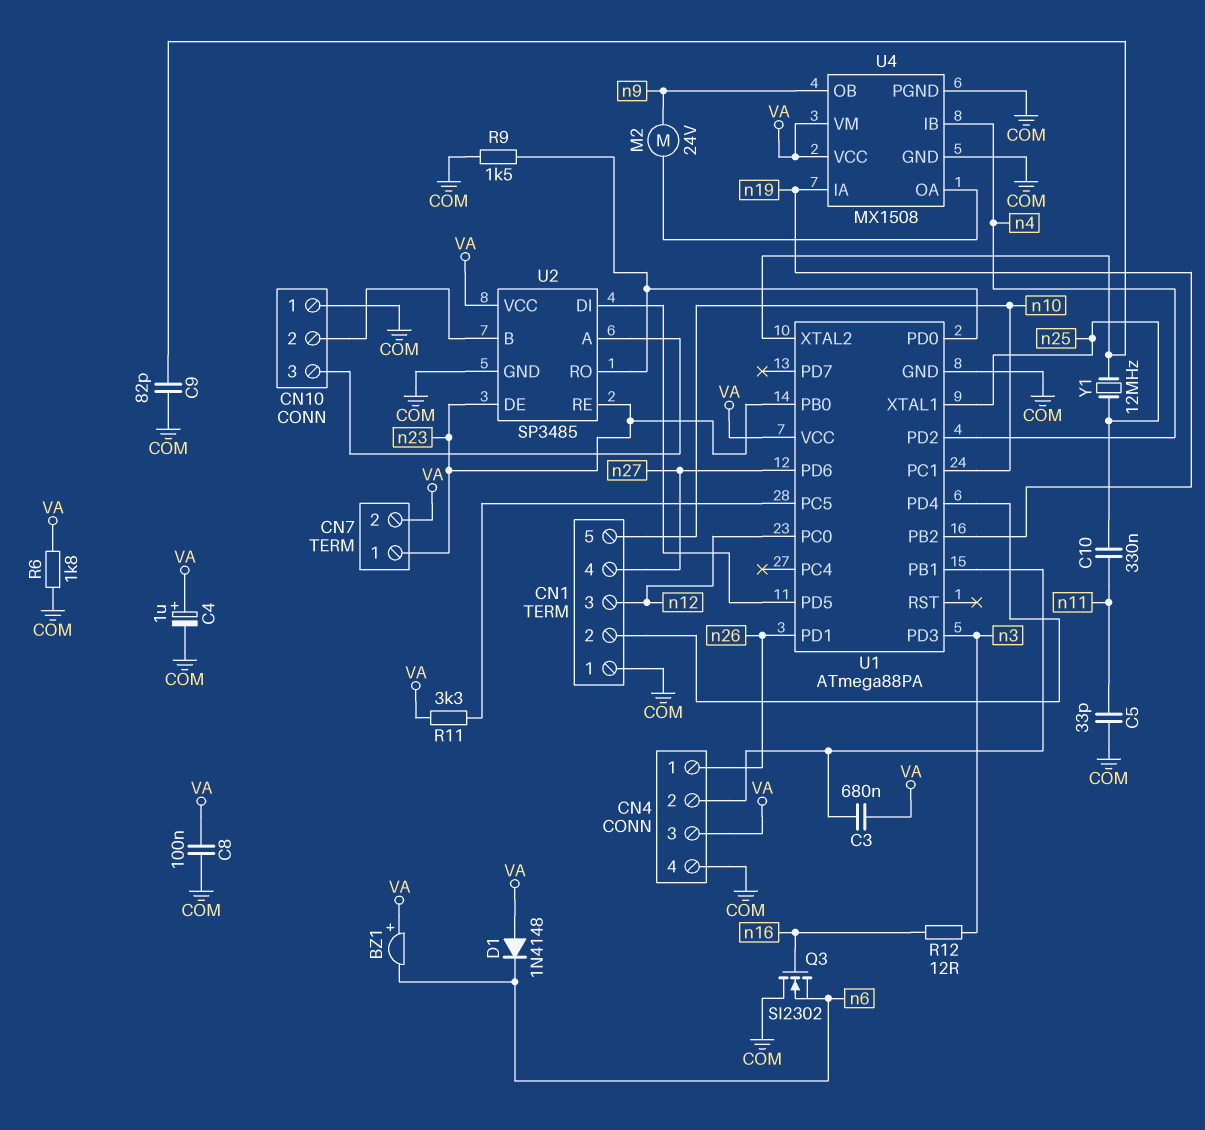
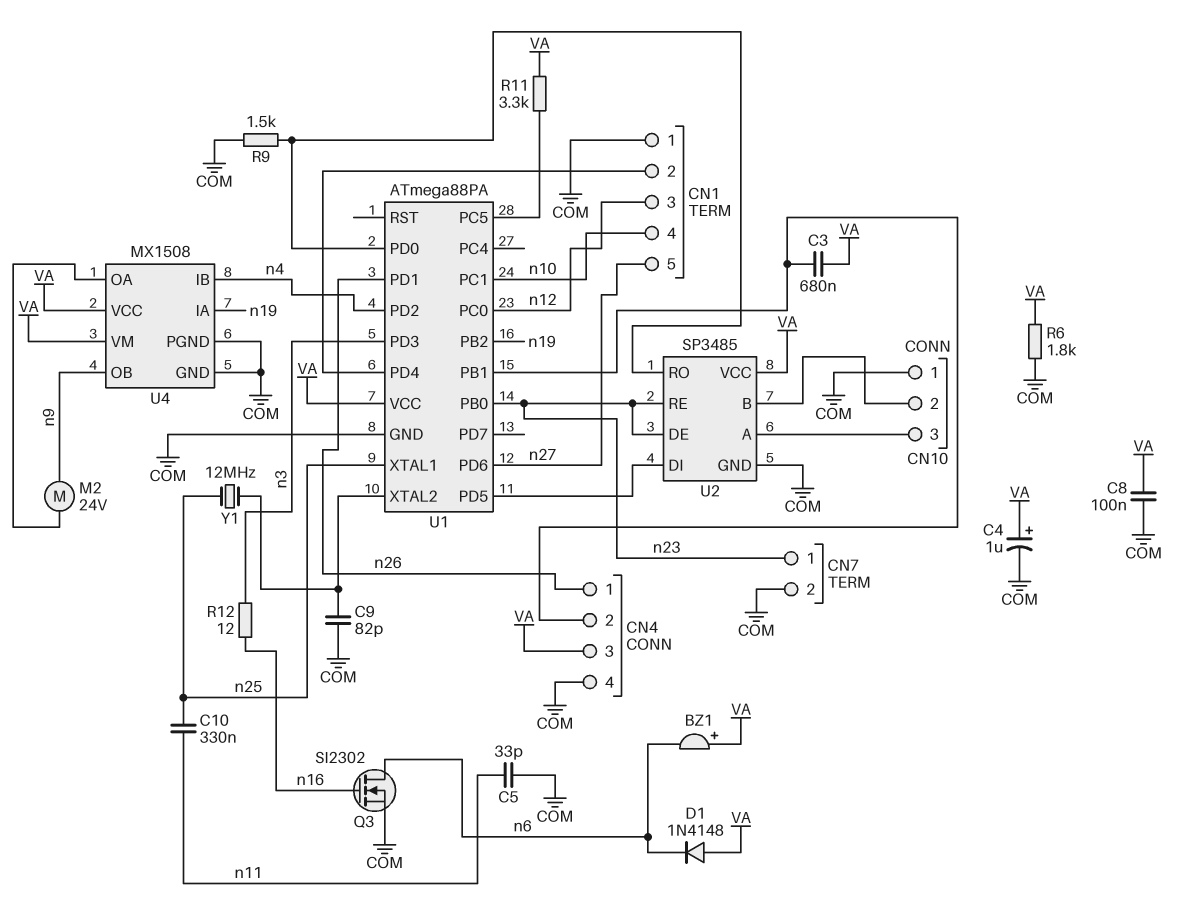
CN1 pin 4: n27 -> n10
CN1 pin 5: n10 -> n27
CN7 pin 2: VA -> COM
Q3: NMOS SI2302 (G n16, D COM, S n6) -> NMOS SI2302 (G n16, D n6, S COM)

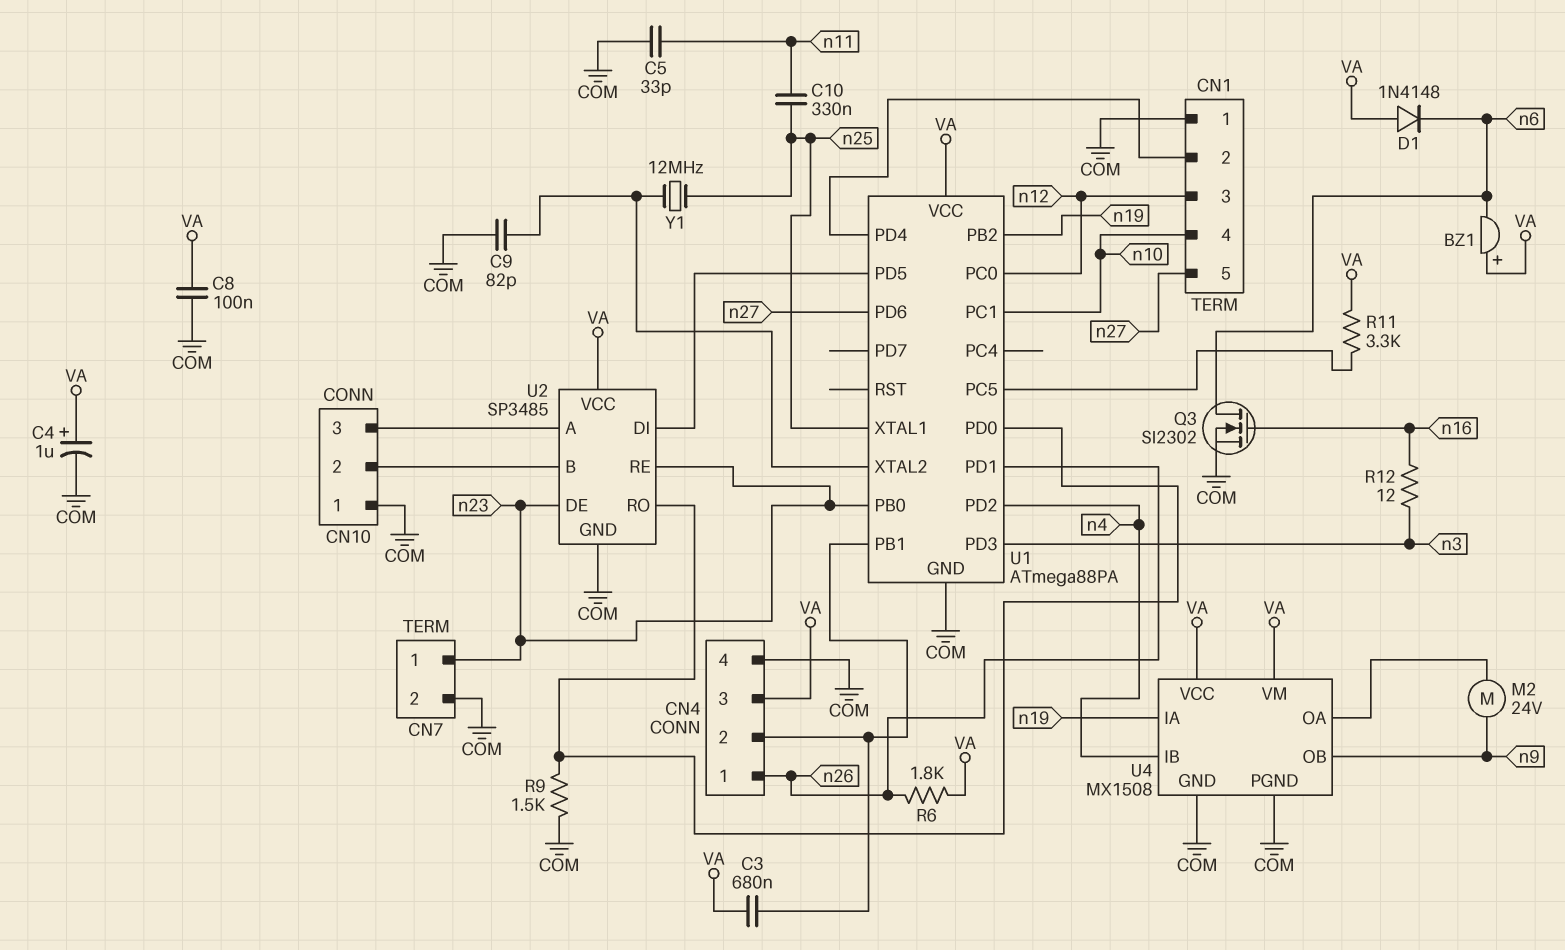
R6: 1.8k (COM, VA) -> 1.8k (VA, n26)

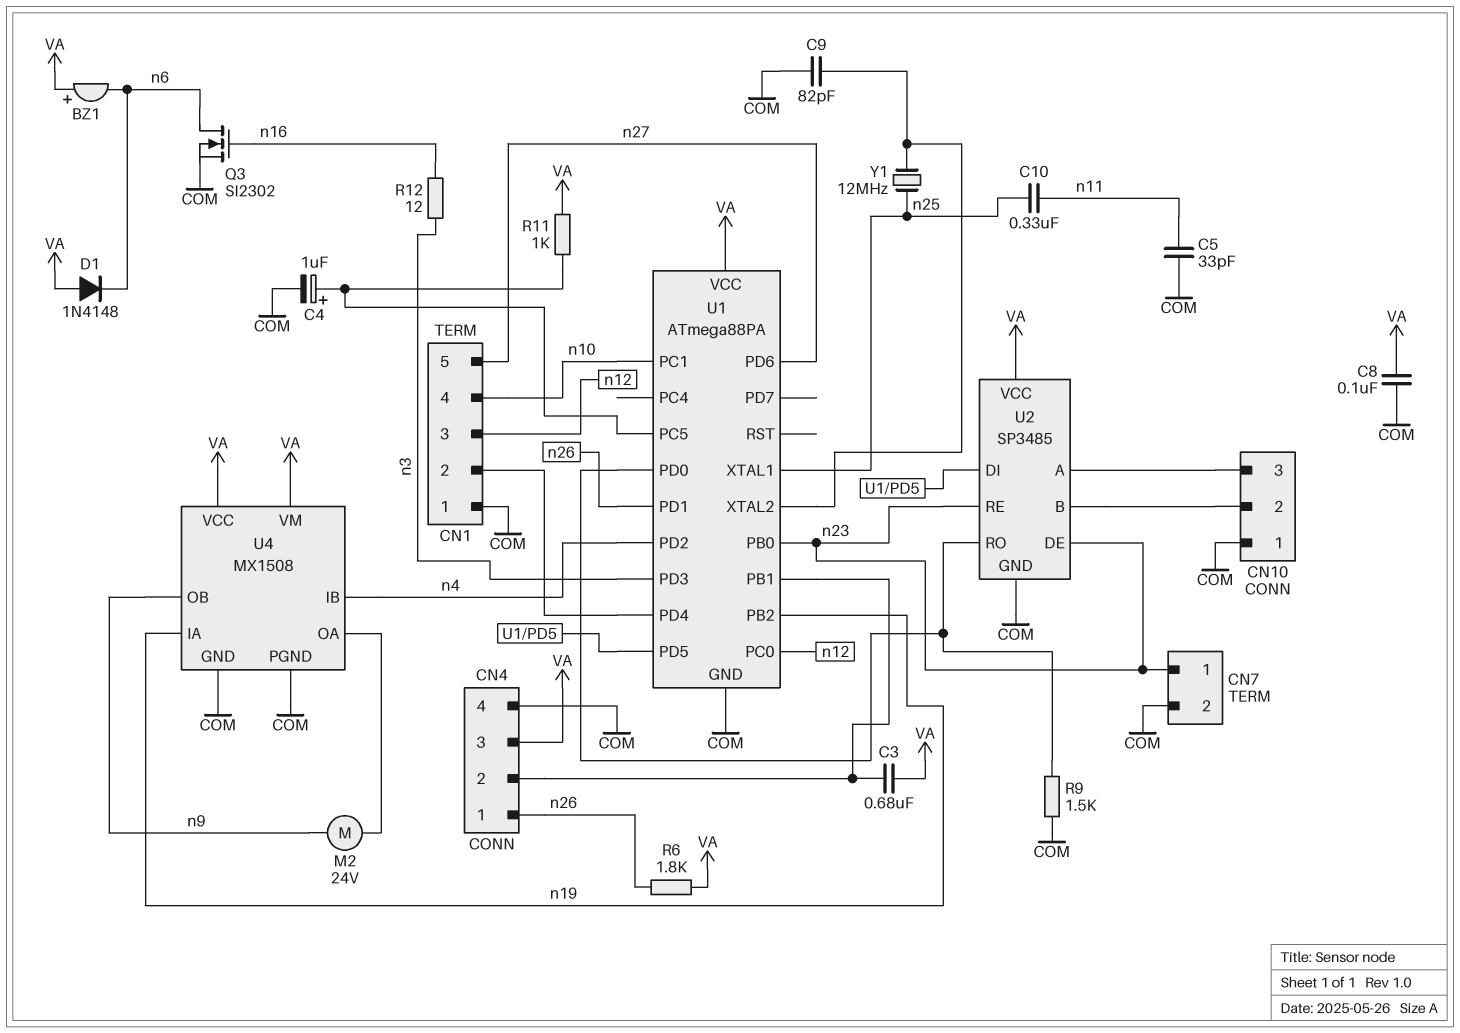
C4: 1uF (plus VA, minus COM) -> 1uF (plus U1/PC5, minus COM)
R11: 3.3k (U1/PC5, VA) -> 1k (U1/PC5, VA)

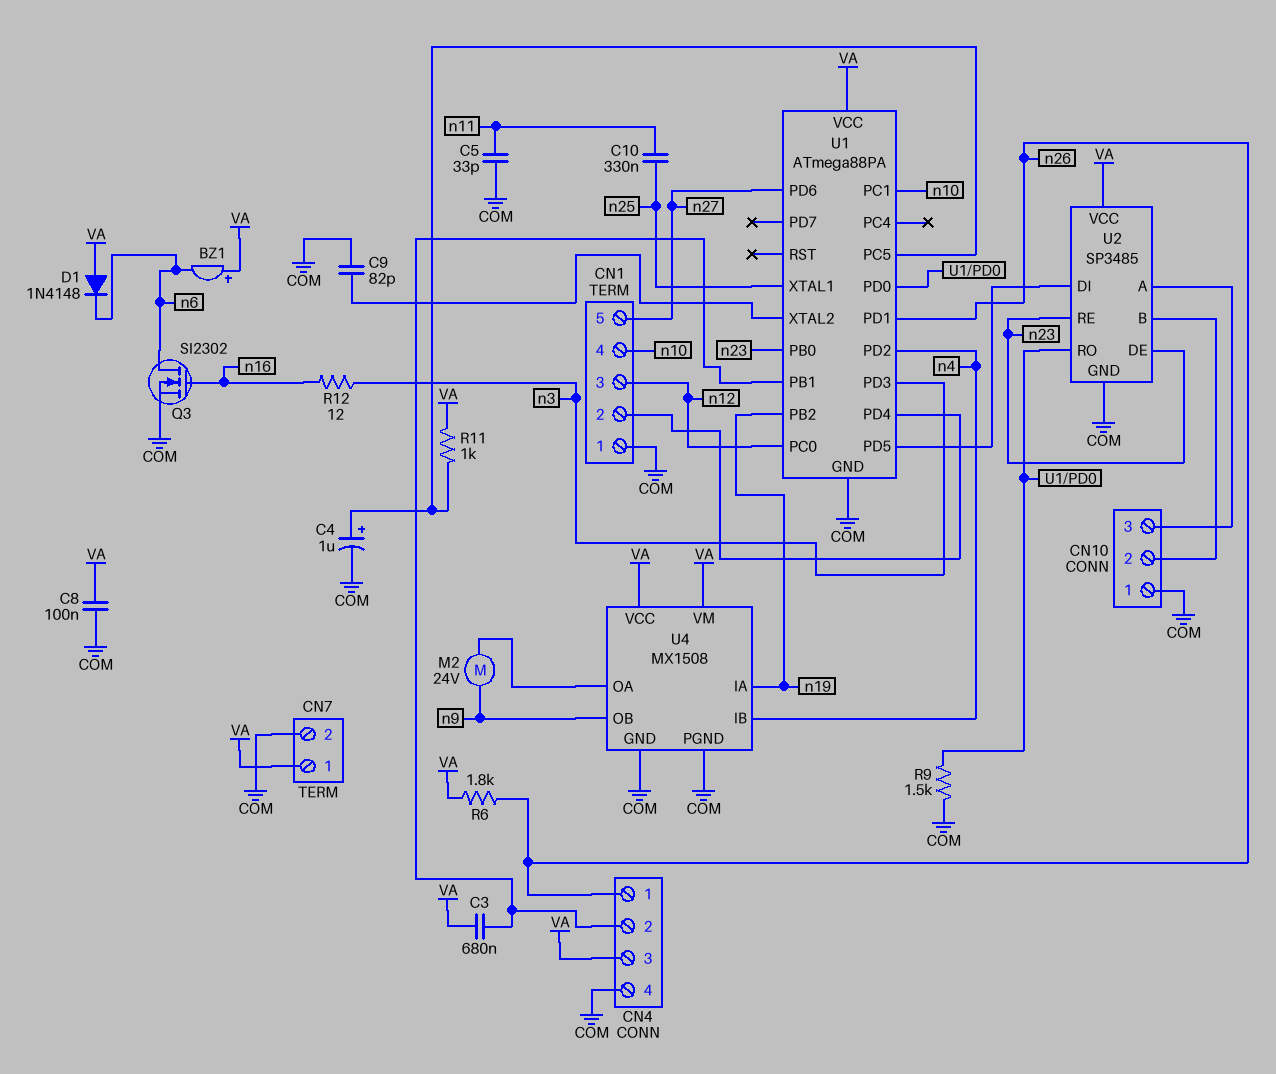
CN7 pin 1: n23 -> VA
Y1: 12MHz (U1/XTAL2, n25) -> none

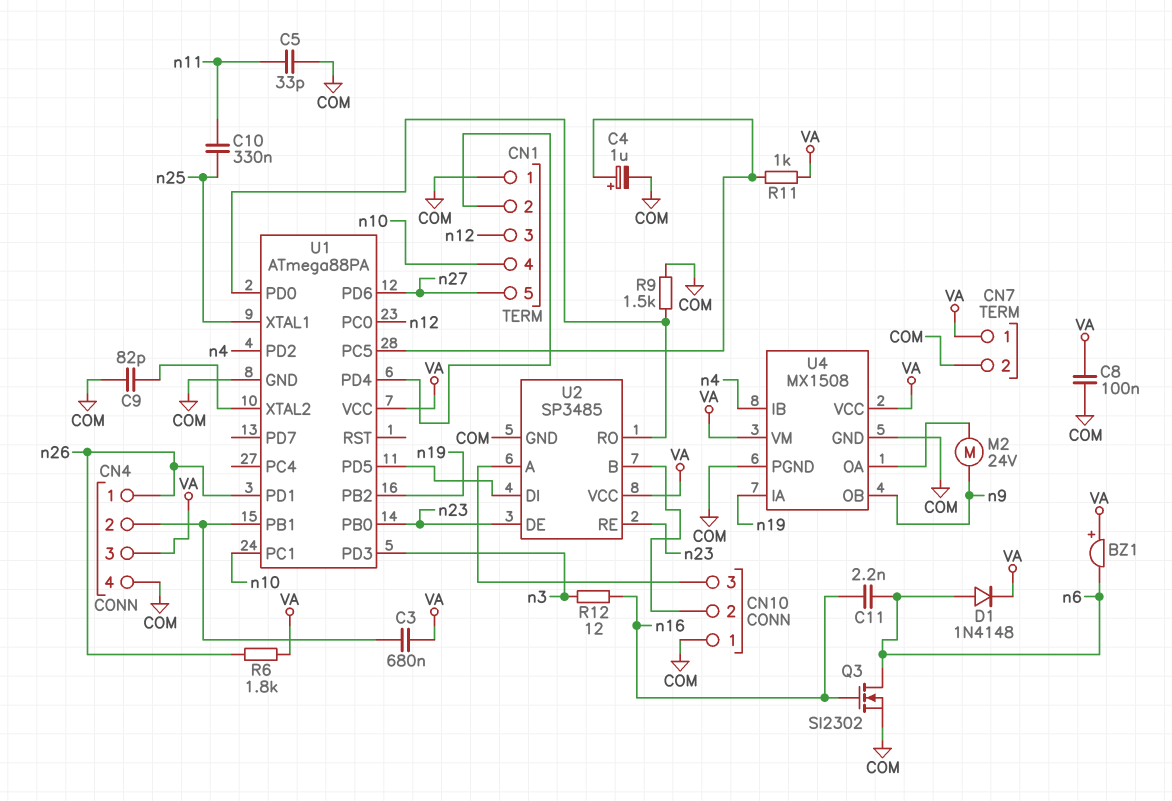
C11: none -> 2.2nF (n6, n16)
D1: diode 1N4148 (A VA, K n6) -> diode 1N4148 (A n6, K VA)

